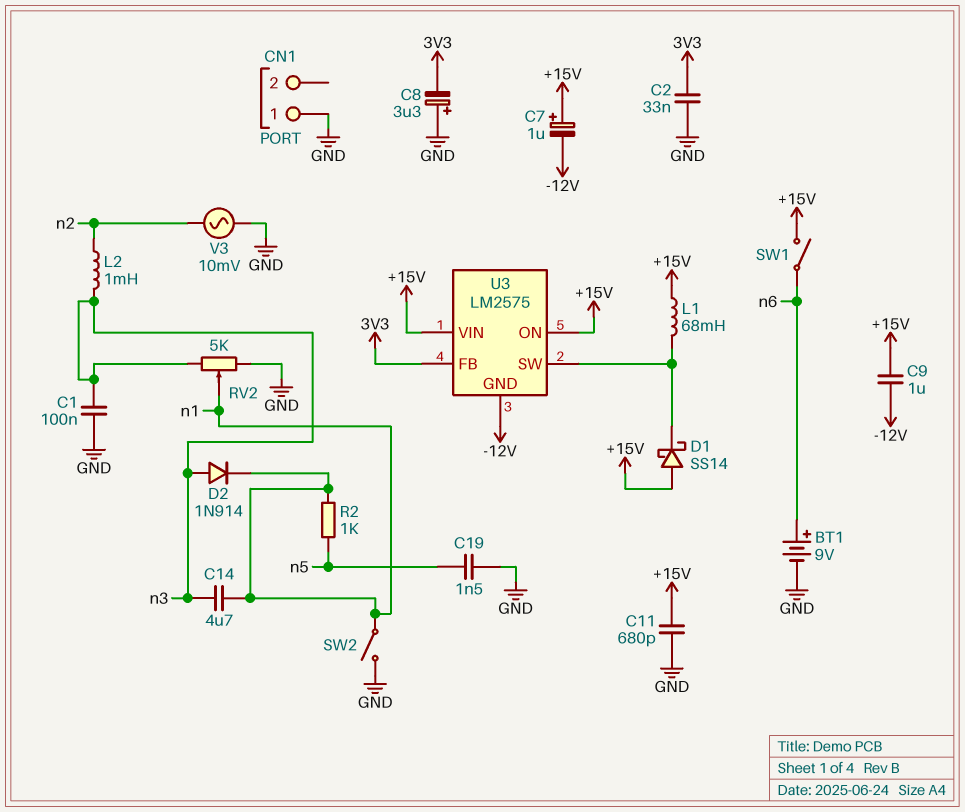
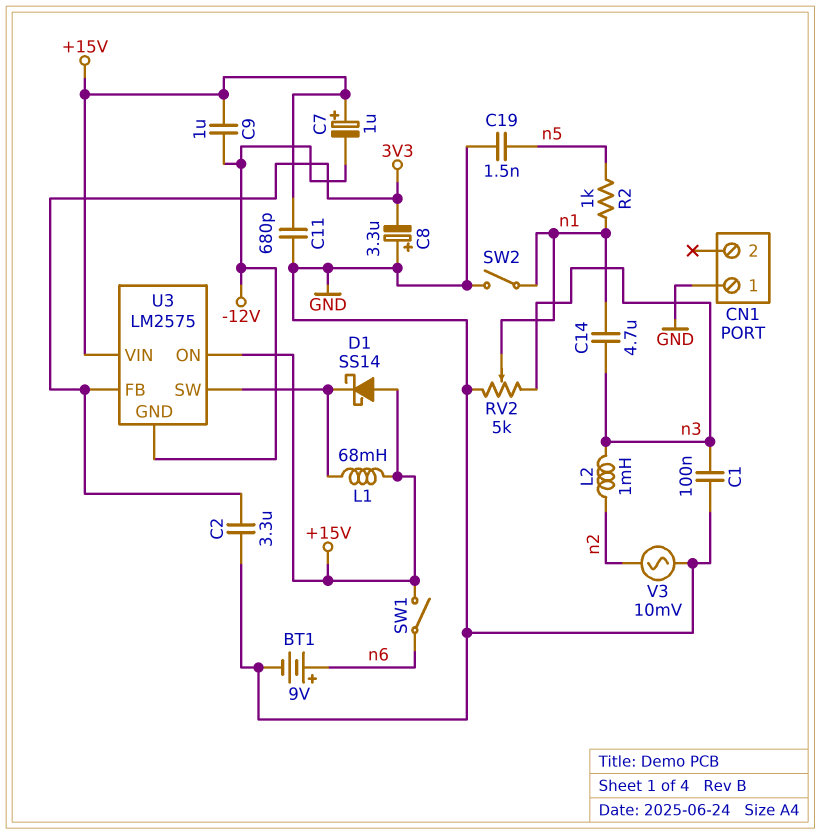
C2: 33nF (3V3, GND) -> 3.3uF (3V3, GND)
D2: diode 1N914 (A n3, K n1) -> none

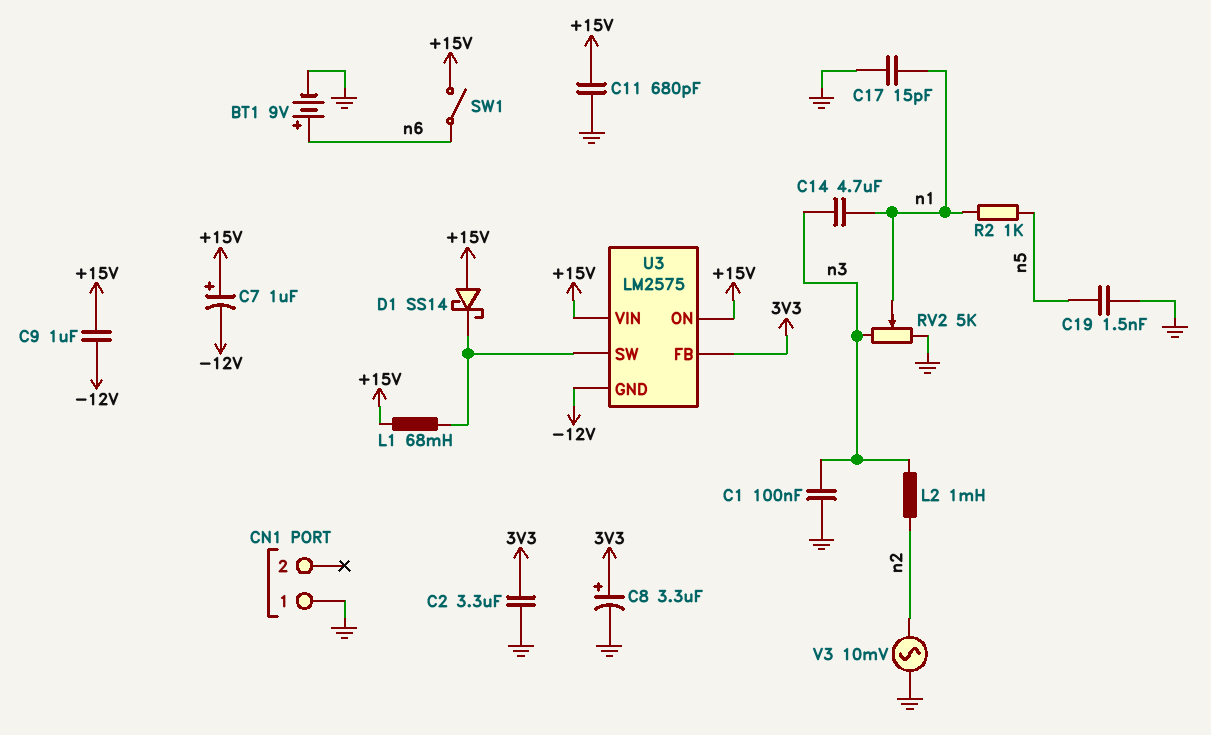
C8: 3.3uF (plus GND, minus 3V3) -> 3.3uF (plus 3V3, minus GND)
C17: none -> 15pF (GND, n1)
SW2: switch (GND, n1) -> none

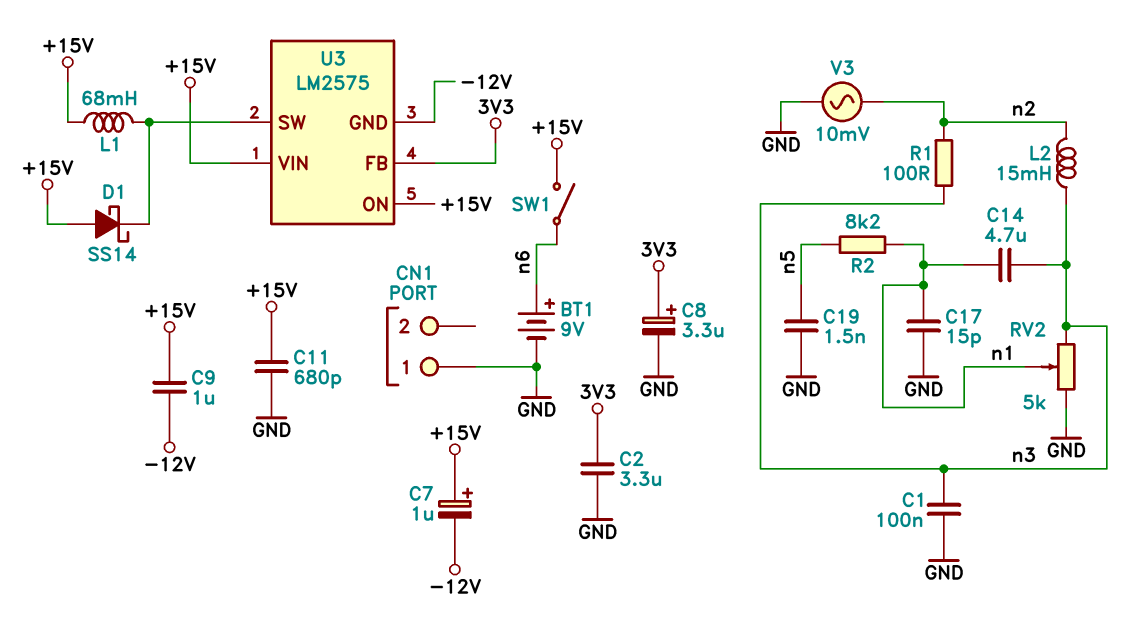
L2: 1mH (n2, n3) -> 15mH (n2, n3)
R1: none -> 100 (n2, n3)
R2: 1k (n1, n5) -> 8.2k (n1, n5)

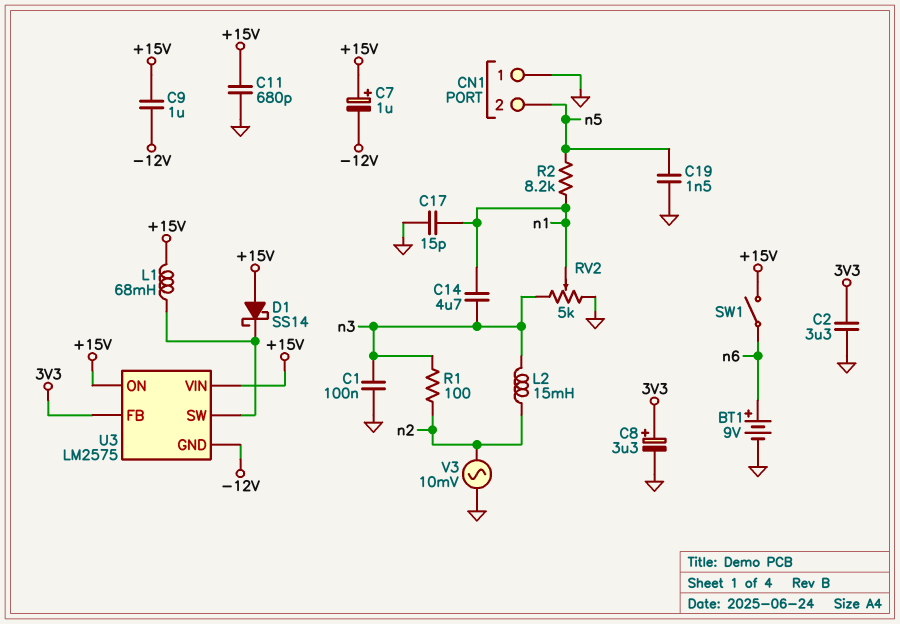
CN1 pin 2: none -> n5

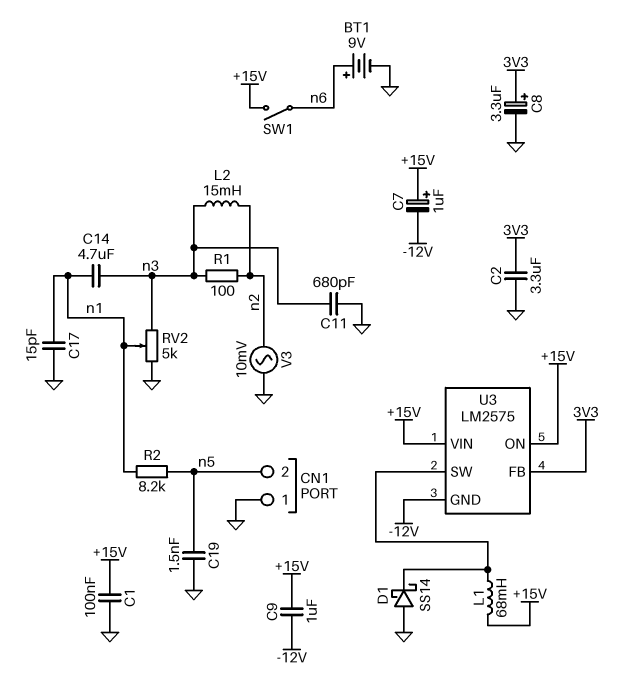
C1: 100nF (GND, n3) -> 100nF (+15V, GND)
C11: 680pF (+15V, GND) -> 680pF (GND, n3)
D1: schottky SS14 (A +15V, K U3/SW) -> schottky SS14 (A GND, K U3/SW)

